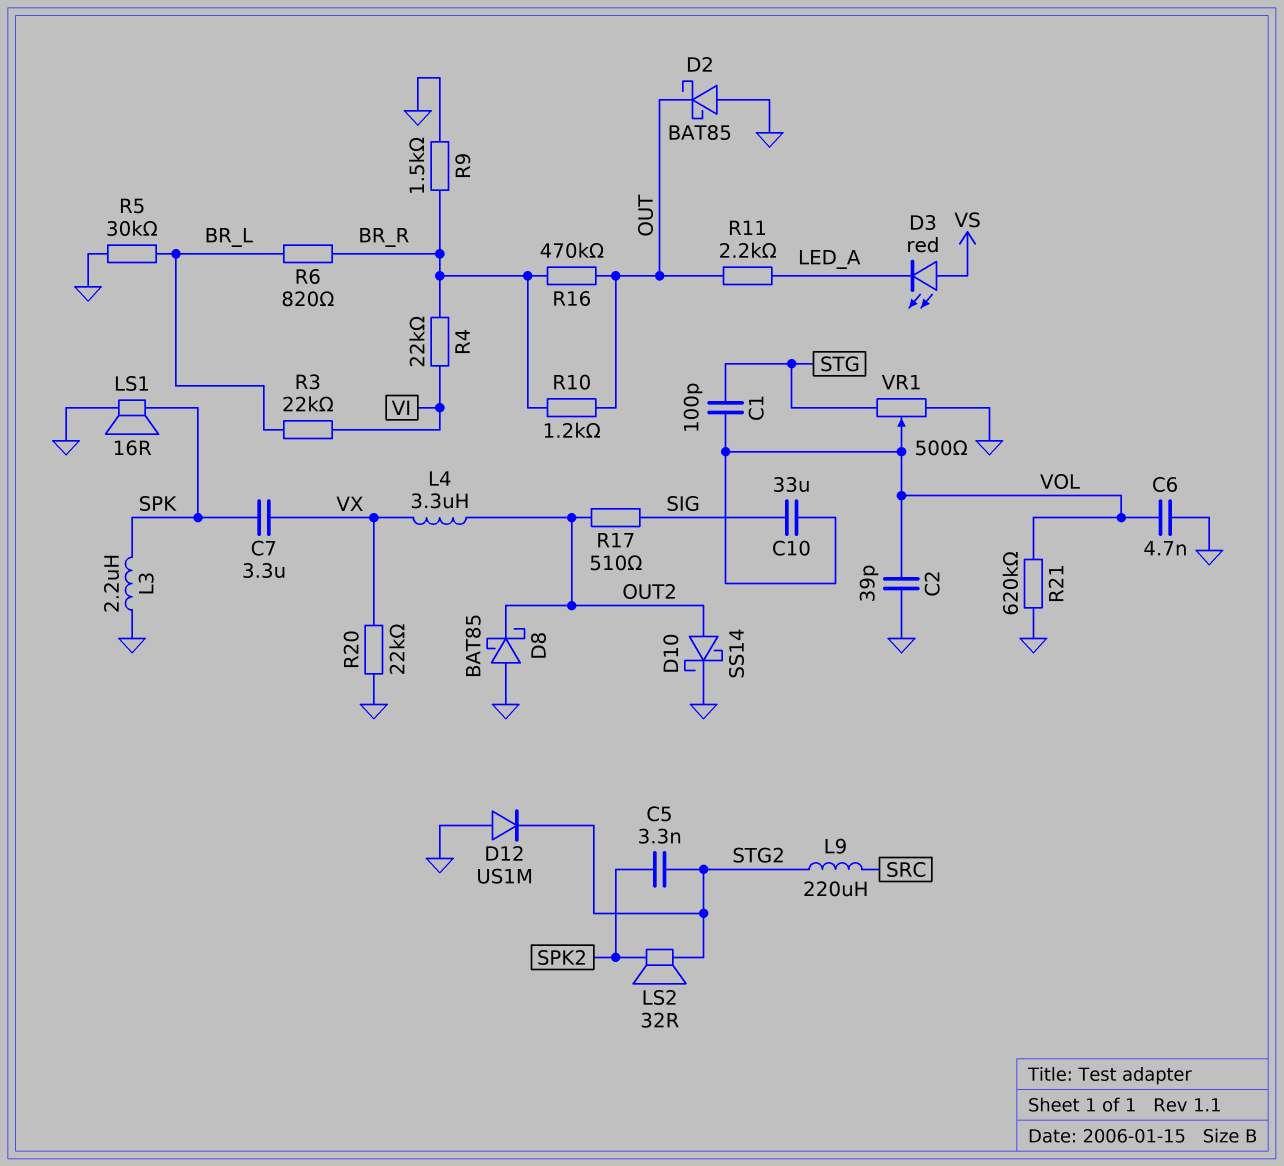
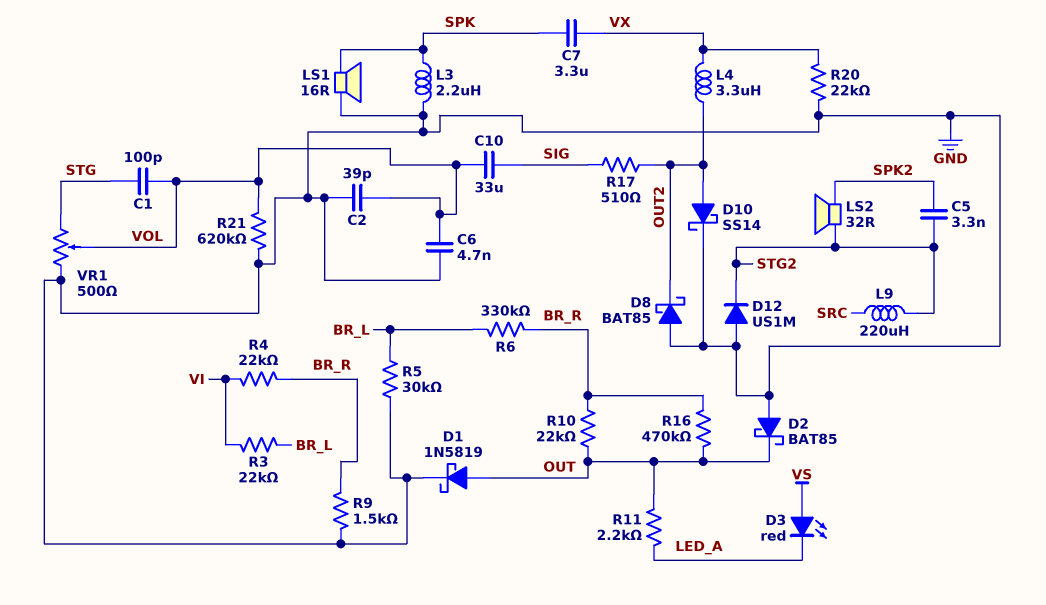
D1: none -> schottky 1N5819 (A OUT, K GND)
R6: 820 (BR_L, BR_R) -> 330k (BR_L, BR_R)
R10: 1.2k (BR_R, OUT) -> 22k (BR_R, OUT)

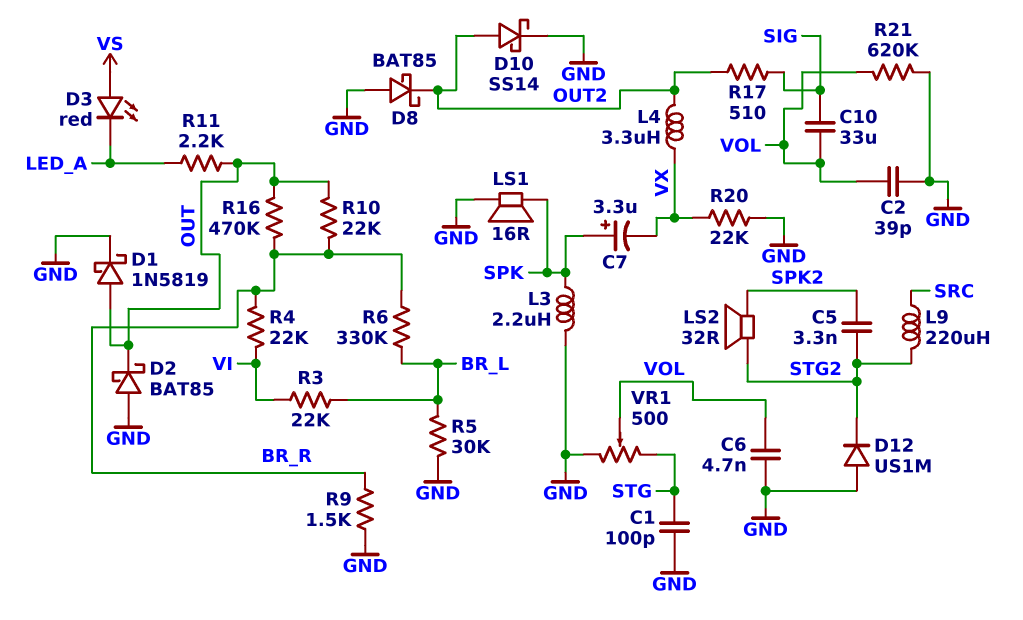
C1: 100pF (STG, VOL) -> 100pF (GND, STG)
C7: 3.3uF (SPK, VX) -> 3.3uF (plus SPK, minus VX)

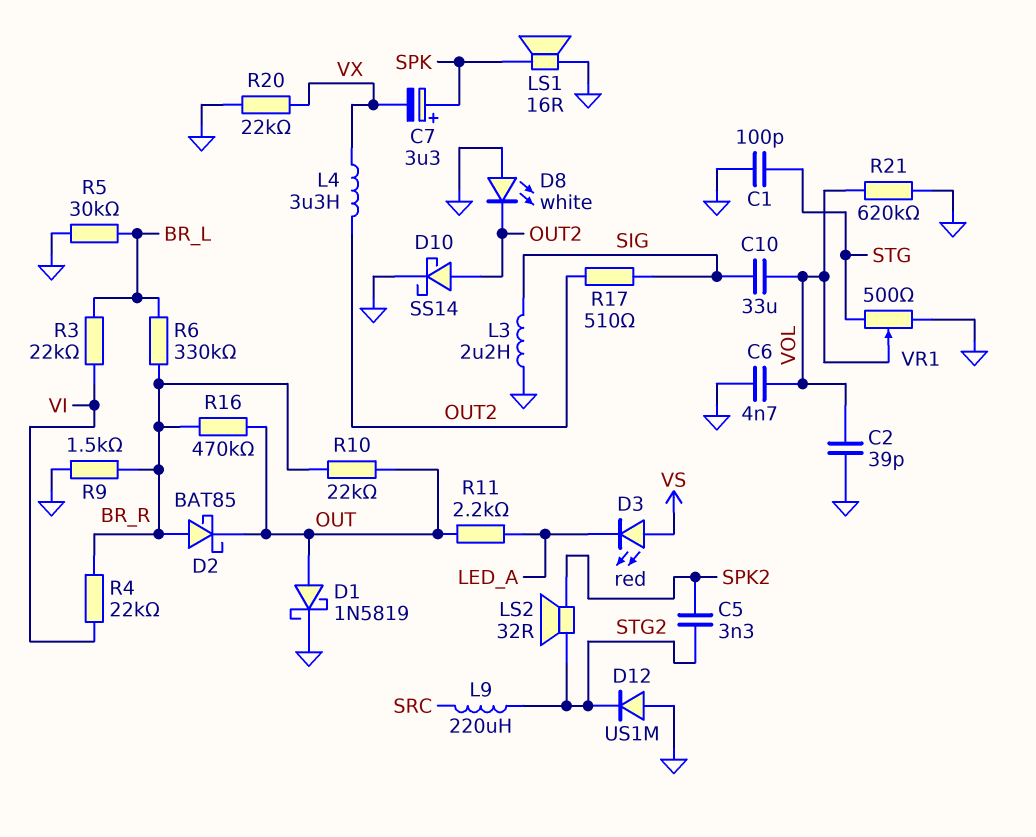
D2: schottky BAT85 (A GND, K OUT) -> schottky BAT85 (A BR_R, K OUT)
D8: schottky BAT85 (A GND, K OUT2) -> LED white (A GND, K OUT2)
L3: 2.2uH (GND, SPK) -> 2.2uH (GND, SIG)

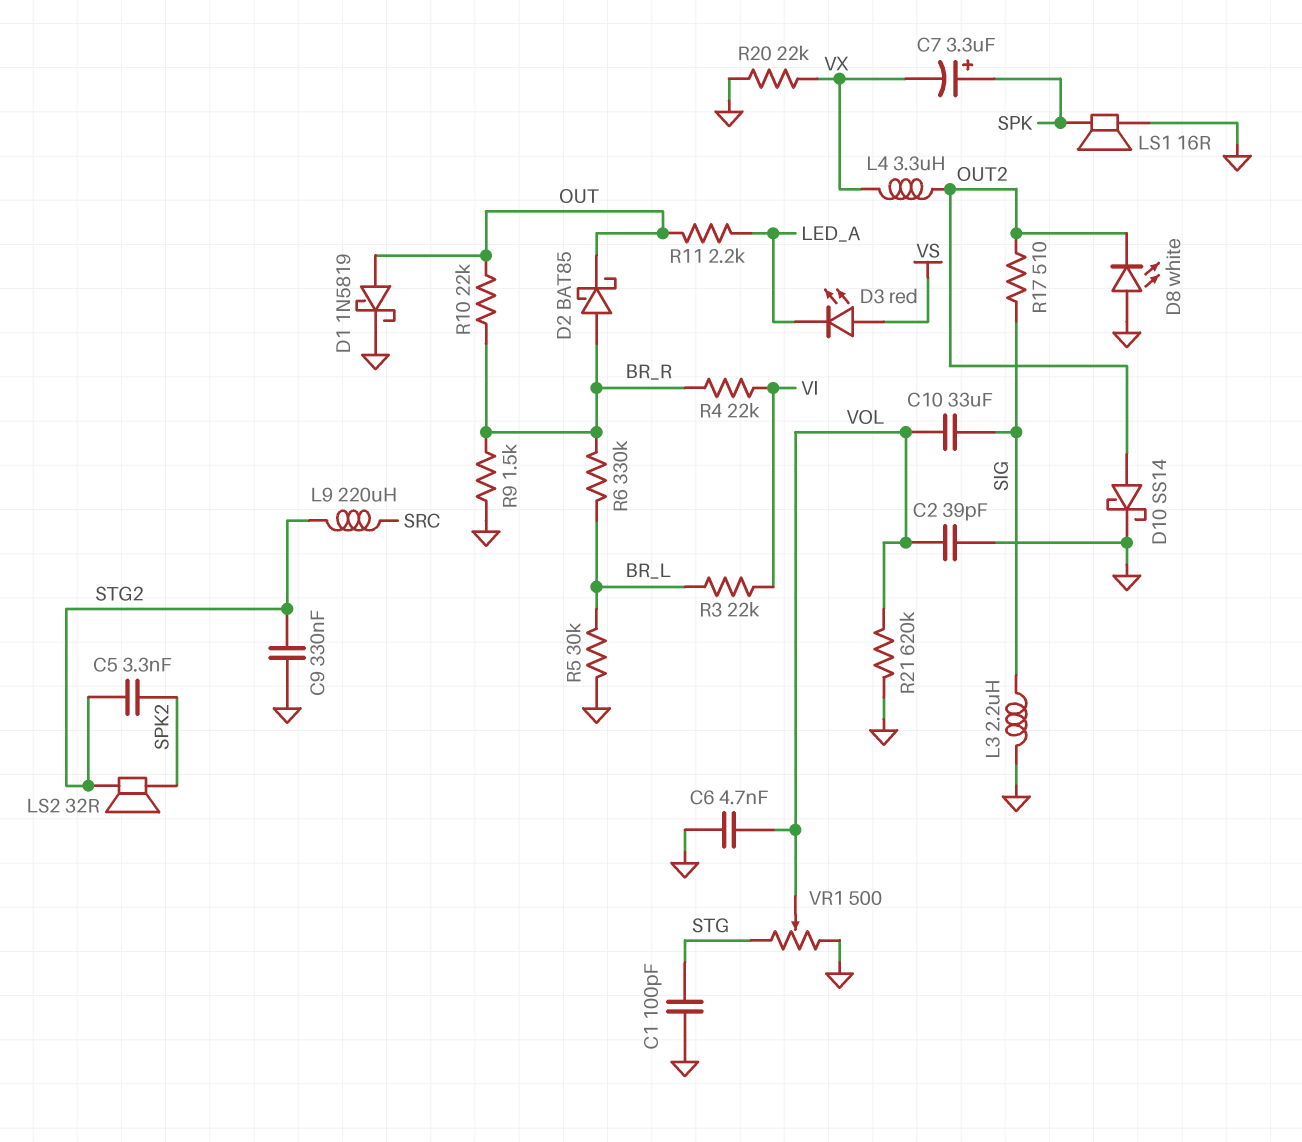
C9: none -> 330nF (GND, STG2)
D12: diode US1M (A GND, K STG2) -> none
R16: 470k (BR_R, OUT) -> none

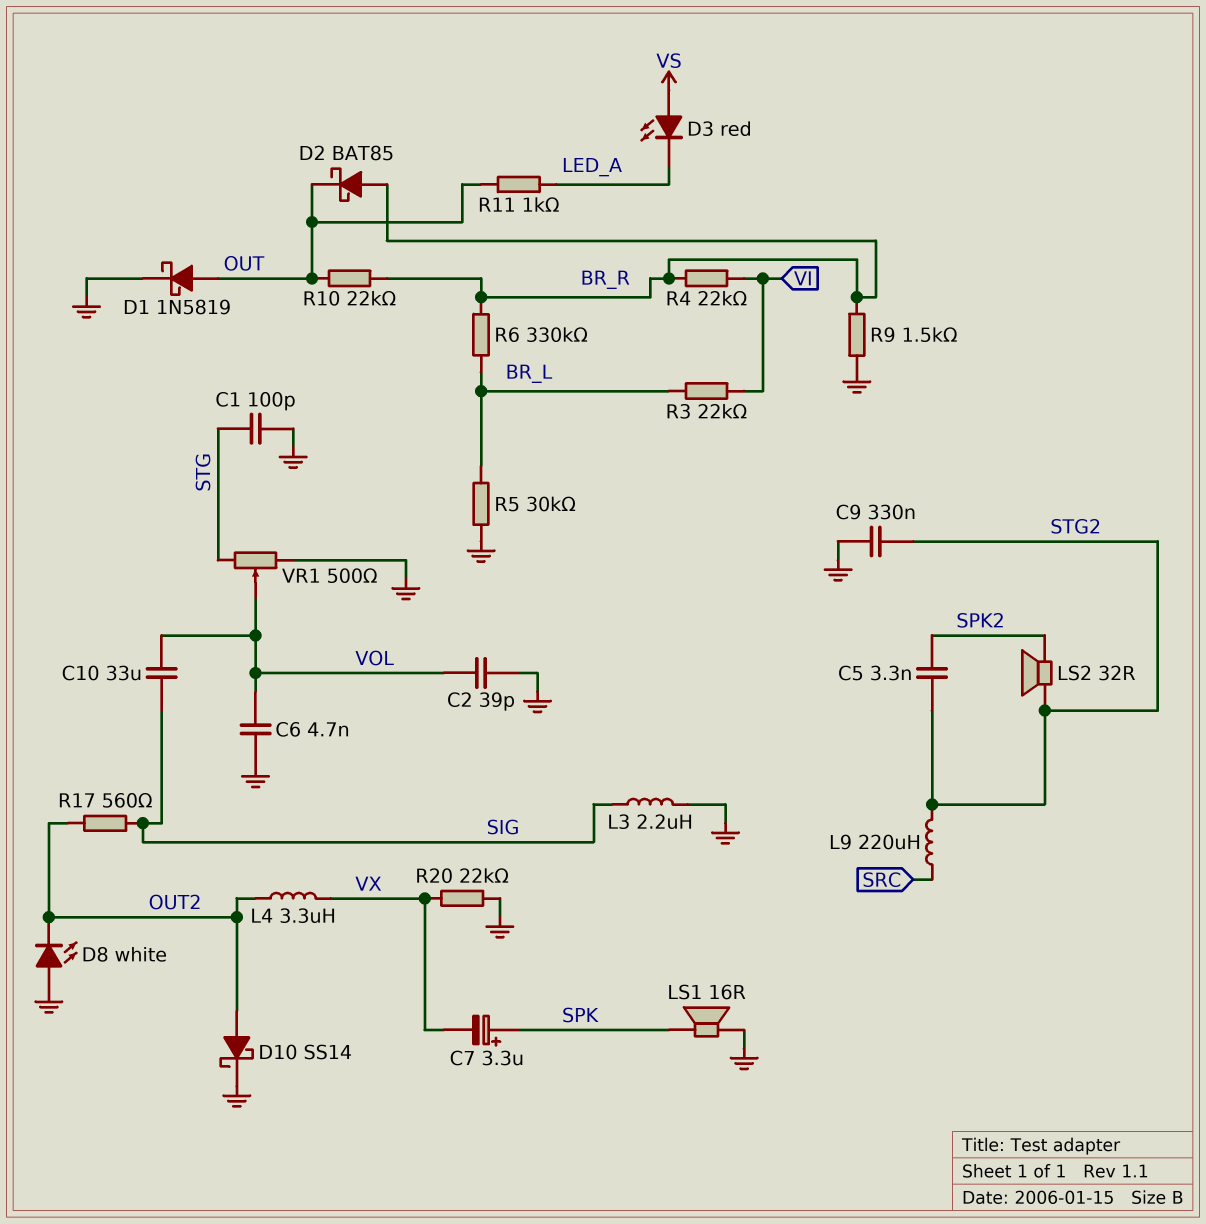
R11: 2.2k (LED_A, OUT) -> 1k (LED_A, OUT)
R17: 510 (OUT2, SIG) -> 560 (OUT2, SIG)
R21: 620k (GND, VOL) -> none

